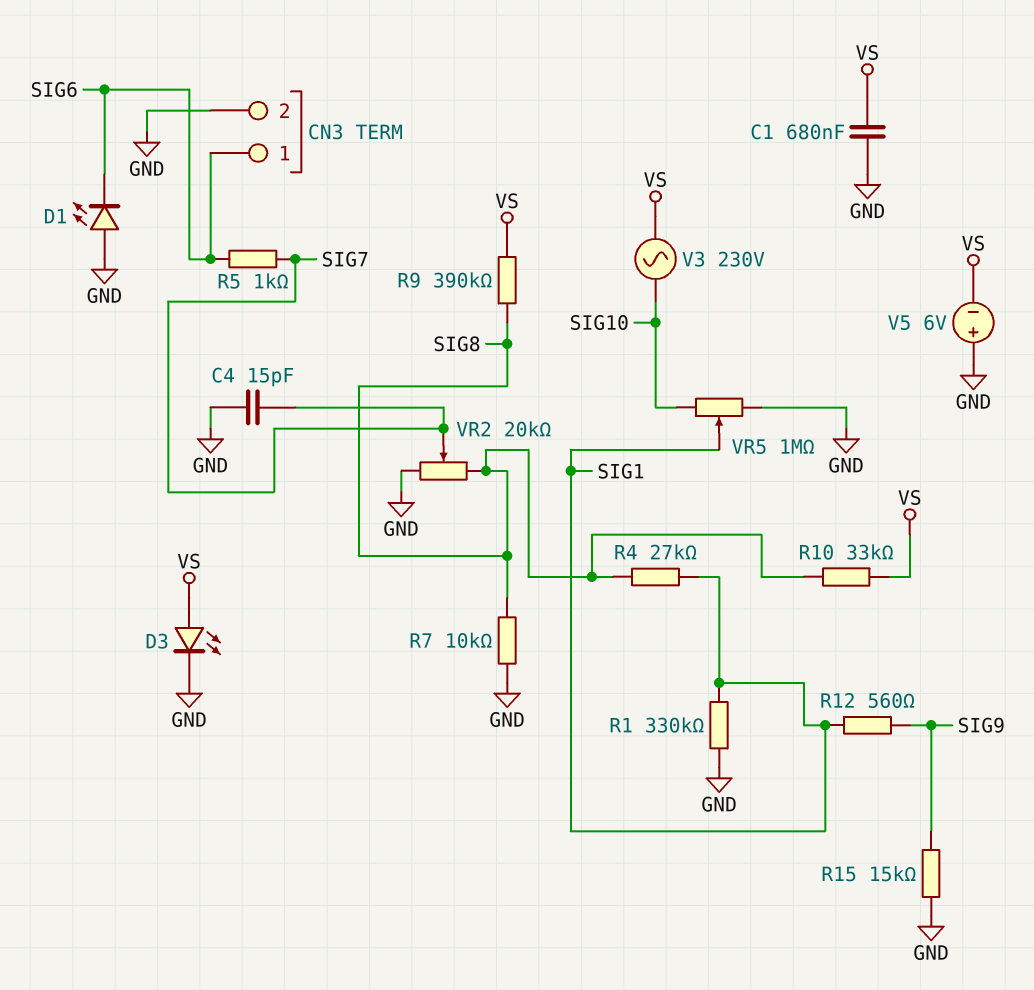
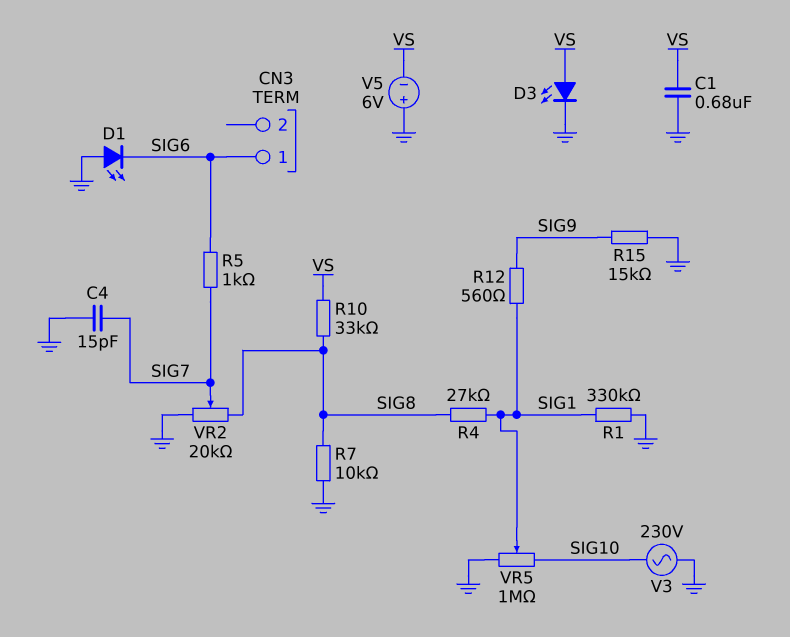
CN3 pin 2: GND -> none
R9: 390k (SIG8, VS) -> none
V3: AC 230V (SIG10, VS) -> AC 230V (GND, SIG10)

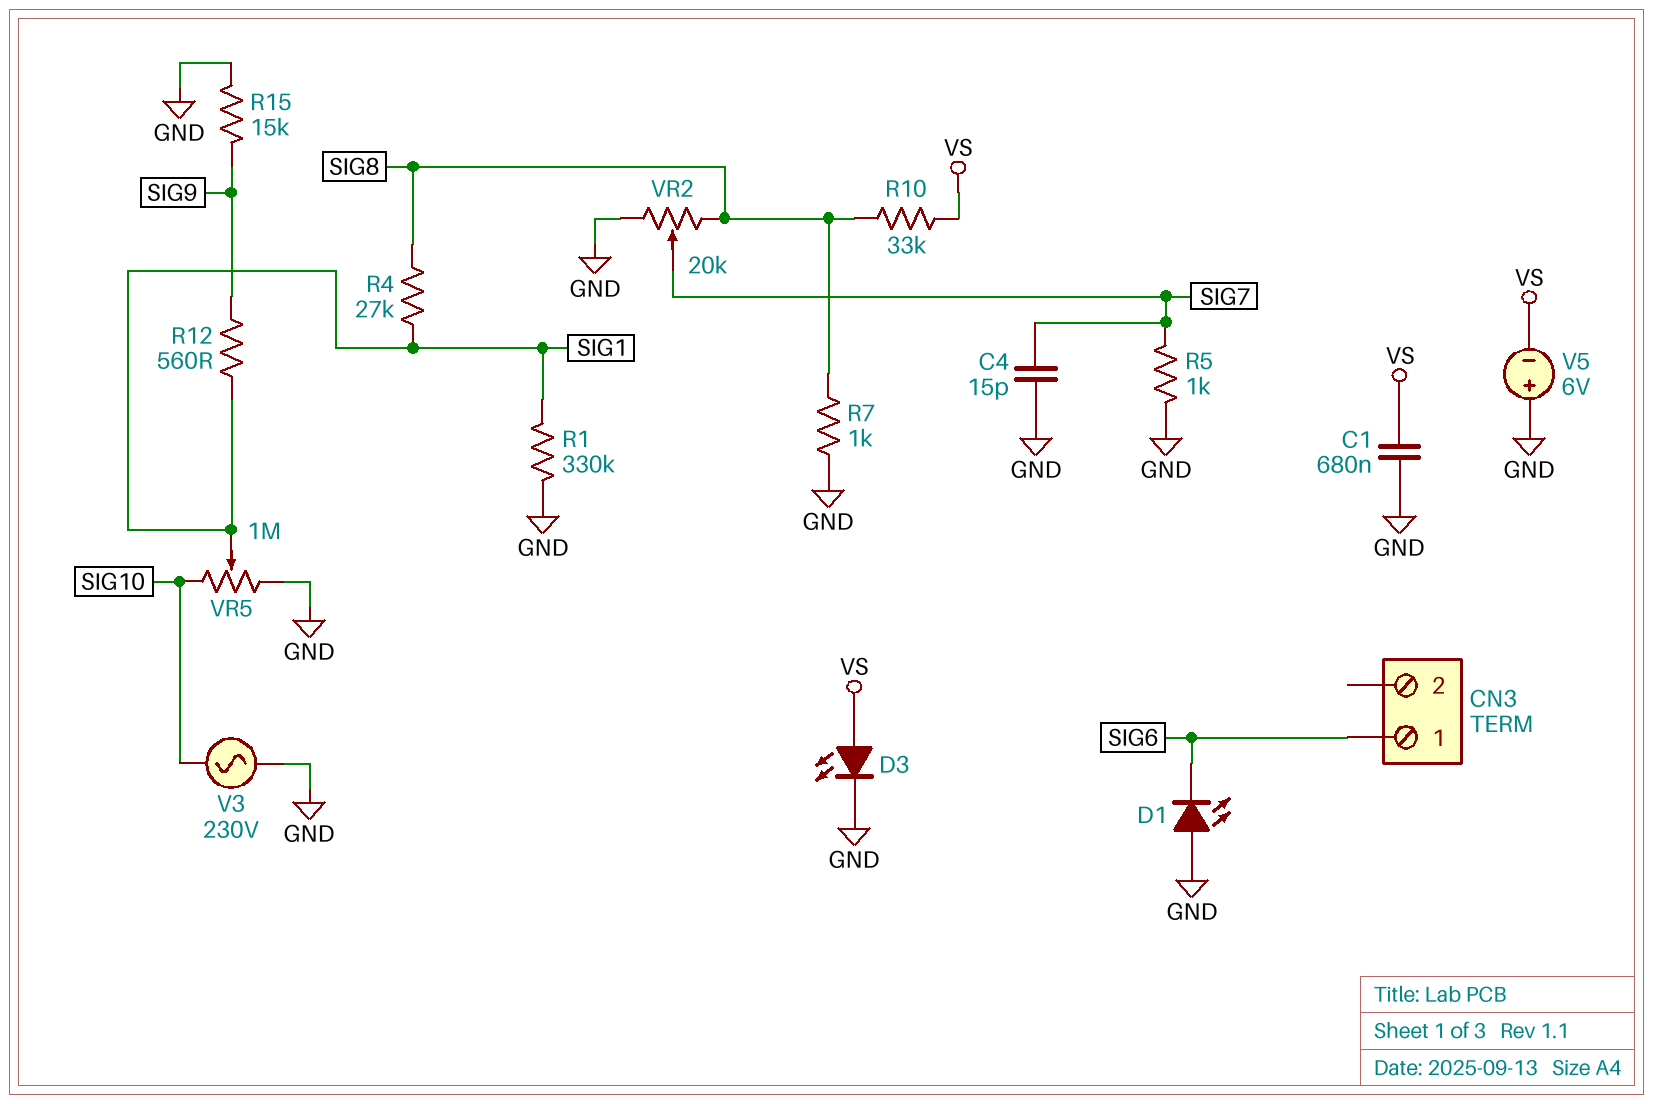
R5: 1k (SIG6, SIG7) -> 1k (GND, SIG7)
R7: 10k (GND, SIG8) -> 1k (GND, SIG8)

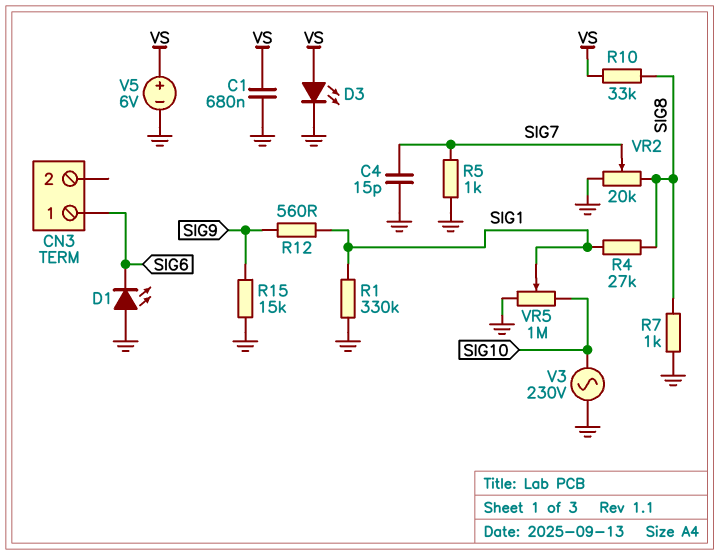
V5: 6V (plus GND, minus VS) -> 6V (plus VS, minus GND)

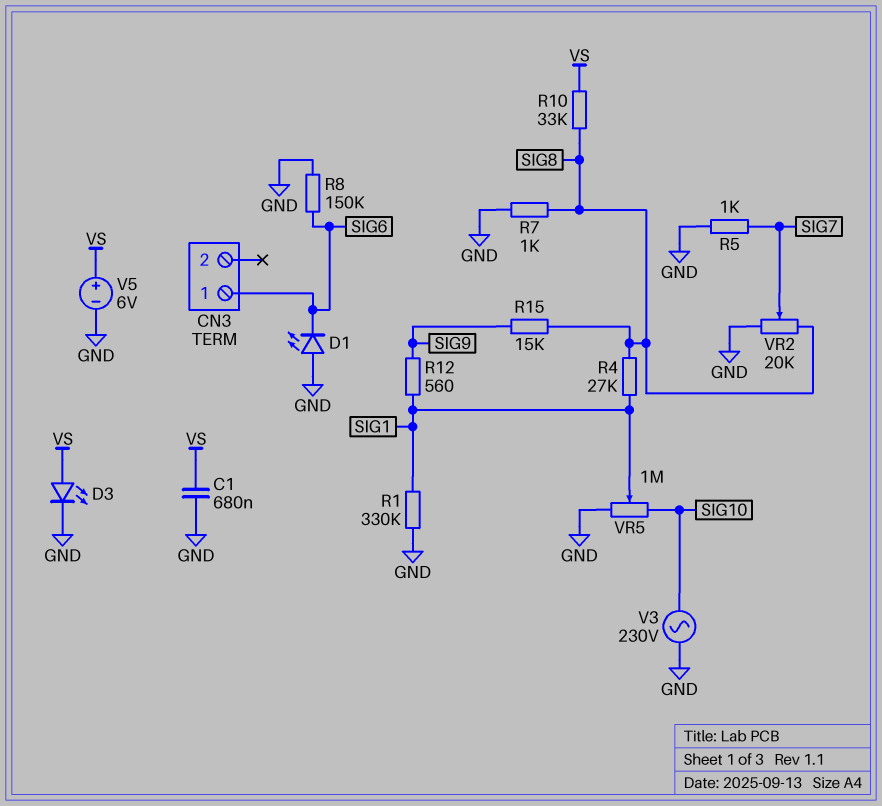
C4: 15pF (GND, SIG7) -> none
R8: none -> 150k (GND, SIG6)
R15: 15k (GND, SIG9) -> 15k (SIG8, SIG9)

